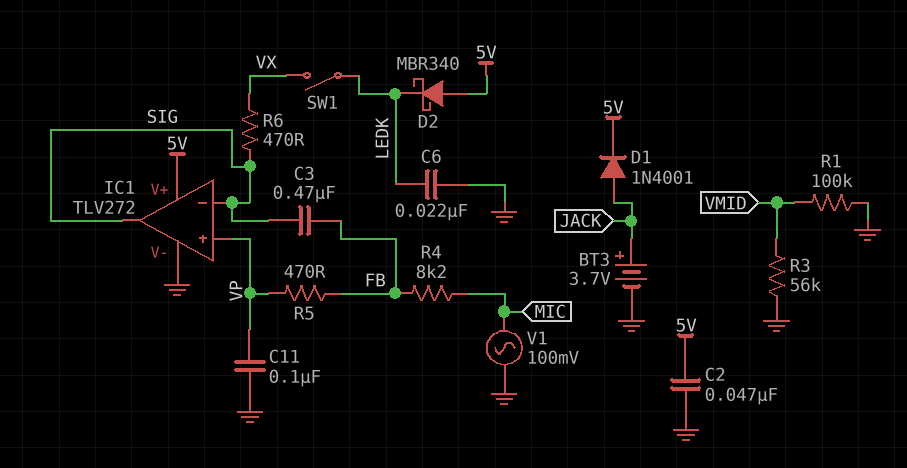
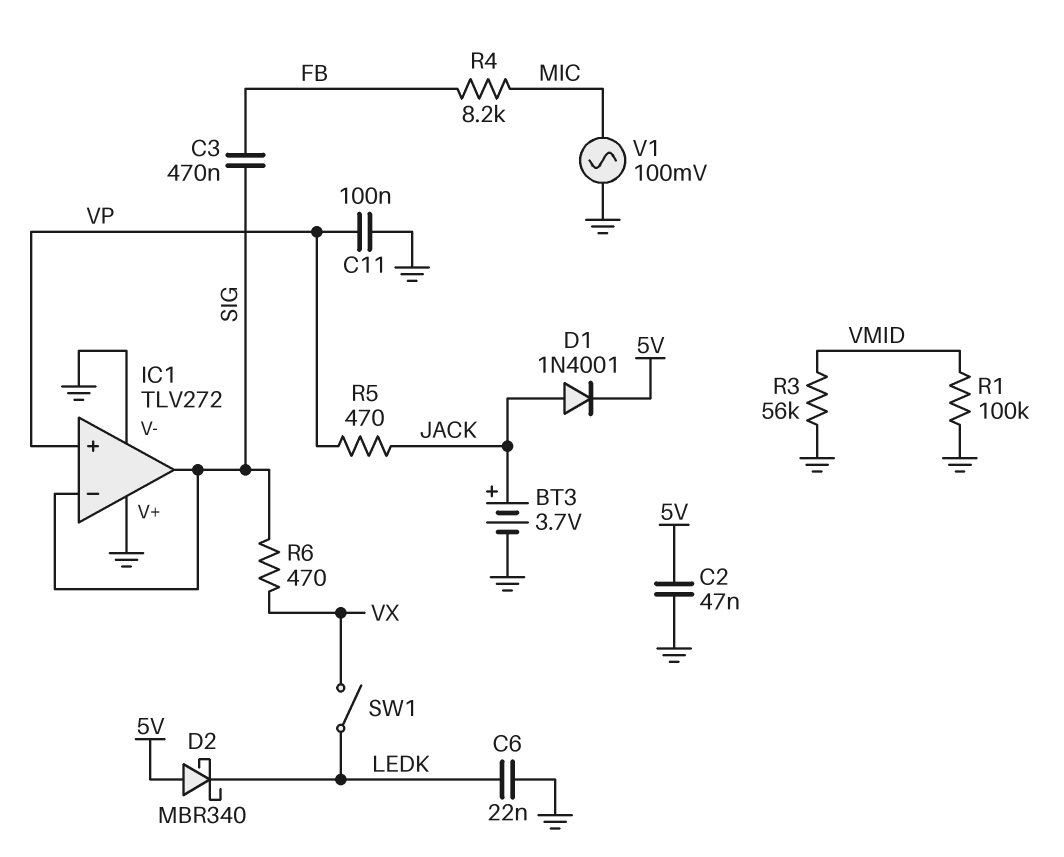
IC1 pin V+: 5V -> GND
R5: 470 (FB, VP) -> 470 (JACK, VP)

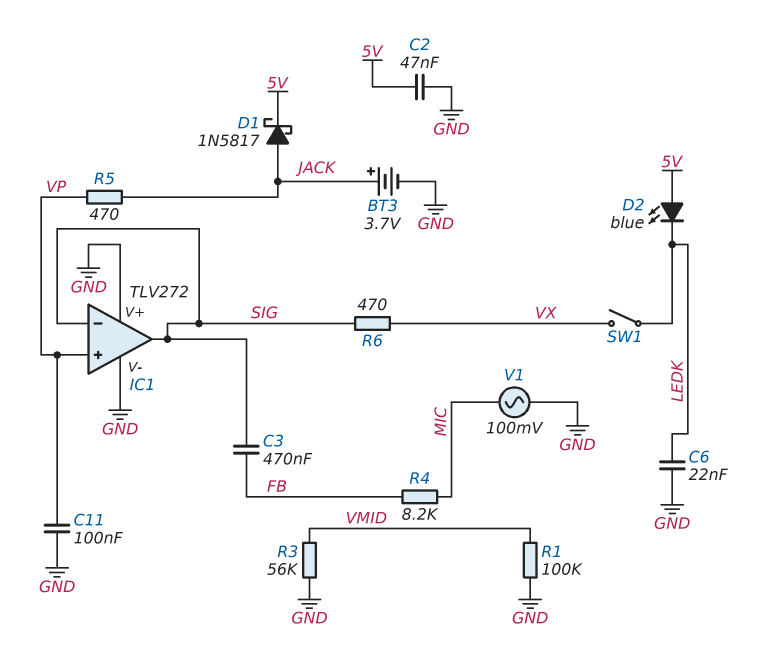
D1: diode 1N4001 (A JACK, K 5V) -> schottky 1N5817 (A JACK, K 5V)
D2: schottky MBR340 (A 5V, K LEDK) -> LED blue (A 5V, K LEDK)

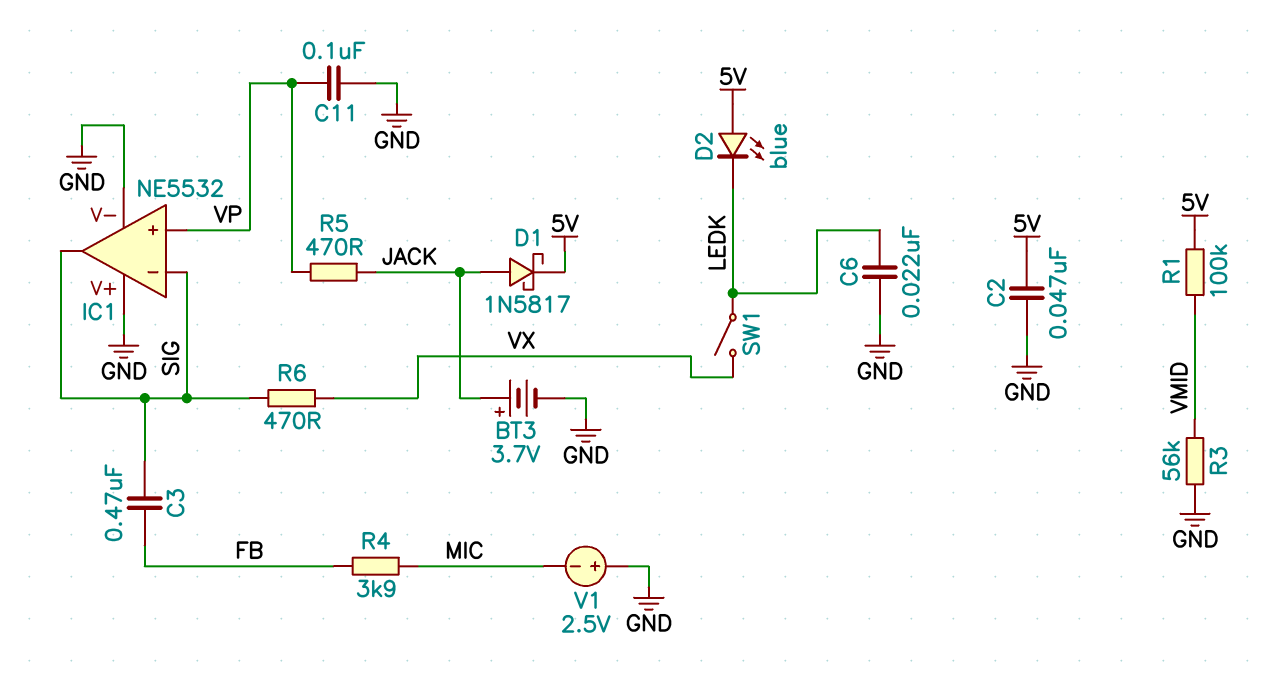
IC1: TLV272 -> NE5532
R1: 100k (GND, VMID) -> 100k (5V, VMID)
R4: 8.2k (FB, MIC) -> 3.9k (FB, MIC)
V1: AC 100mV (GND, MIC) -> 2.5V (plus GND, minus MIC)

